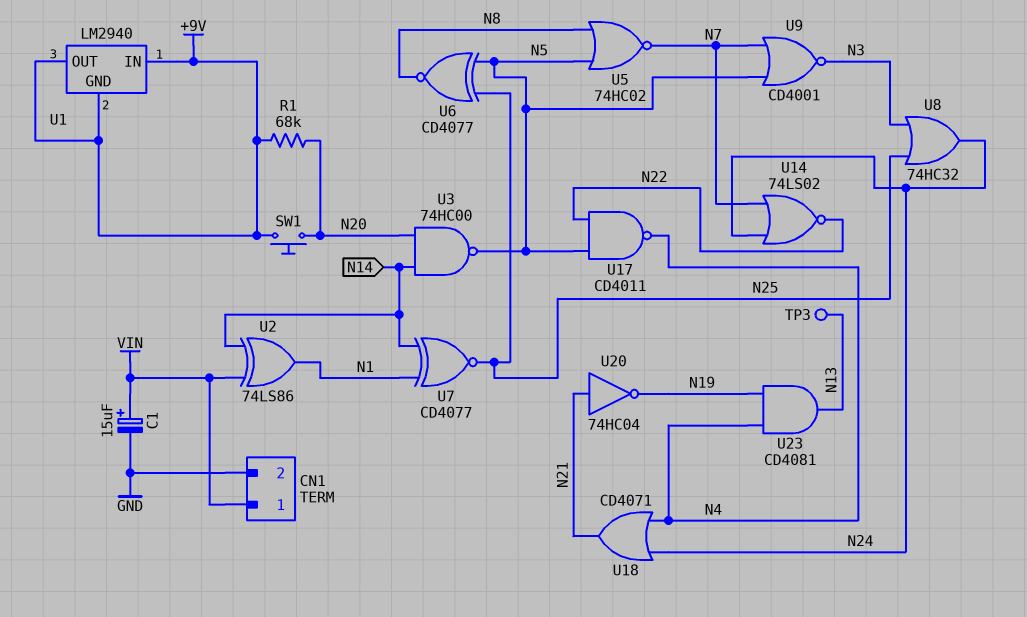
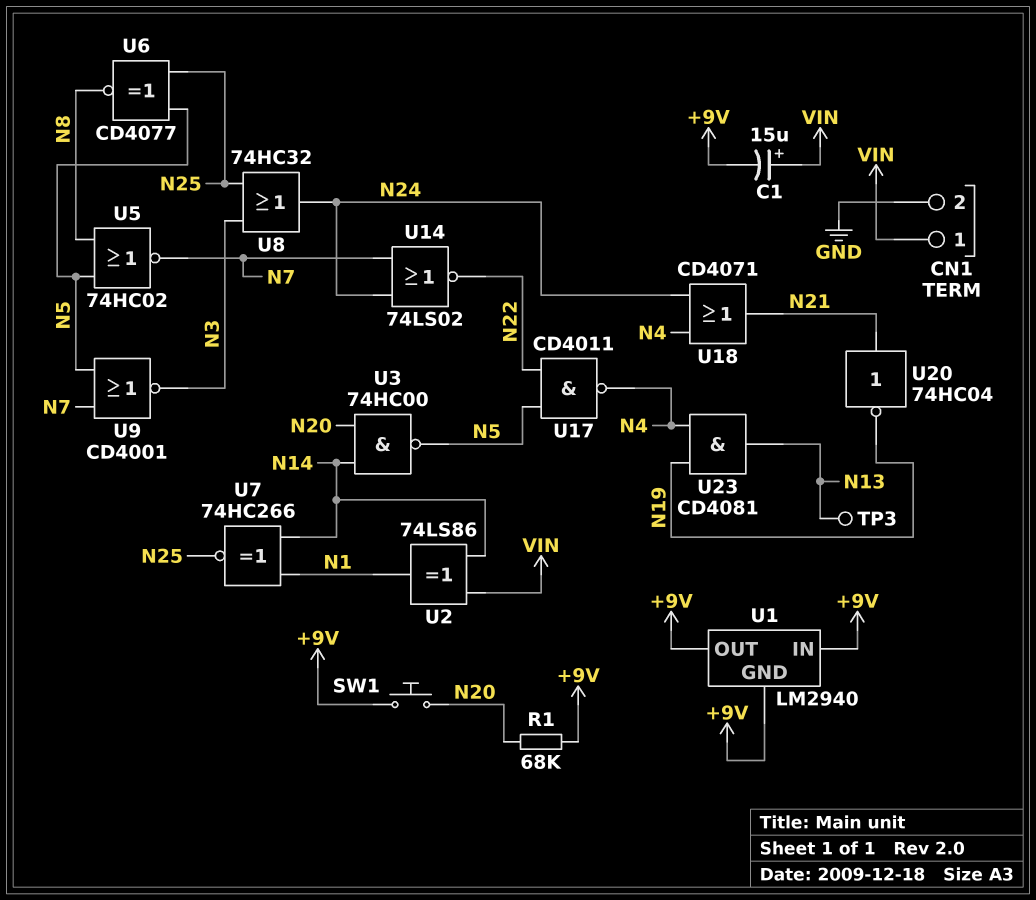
C1: 15uF (plus VIN, minus GND) -> 15uF (plus VIN, minus +9V)
U7: XNOR CD4077 (in N1, in N14, out N25) -> XNOR 74HC266 (in N1, in N14, out N25)

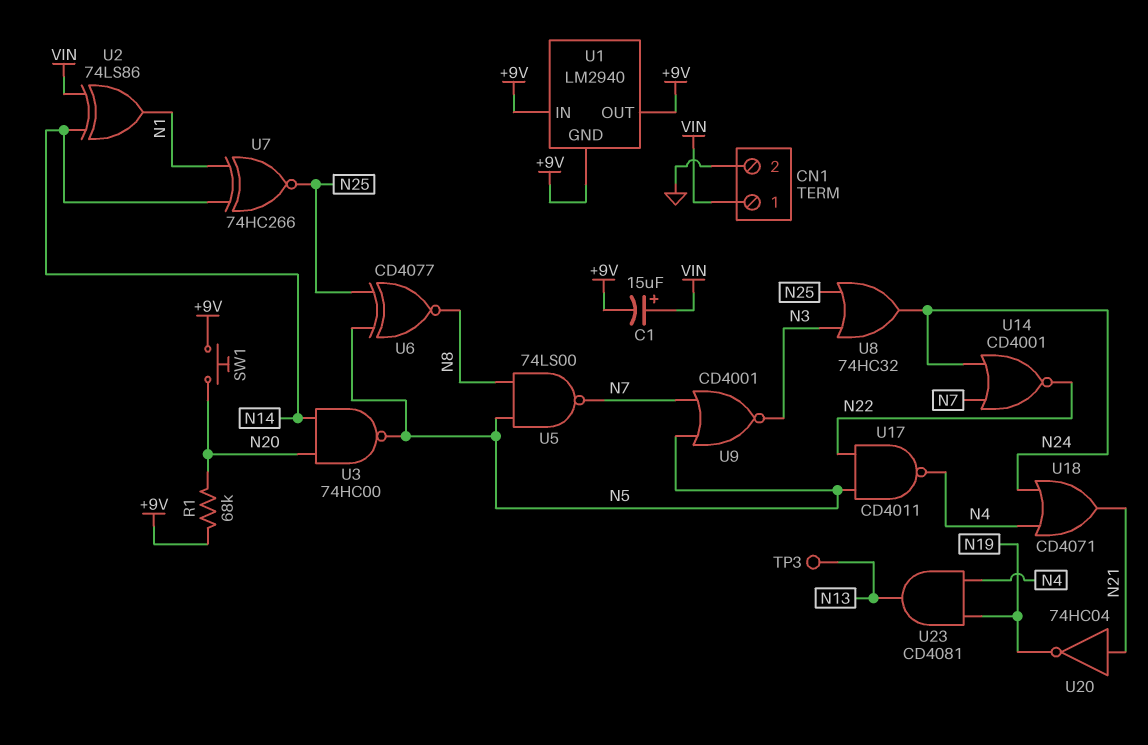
U5: NOR 74HC02 (in N5, in N8, out N7) -> NAND 74LS00 (in N5, in N8, out N7)
U14: NOR 74LS02 (in N7, in N24, out N22) -> NOR CD4001 (in N7, in N24, out N22)

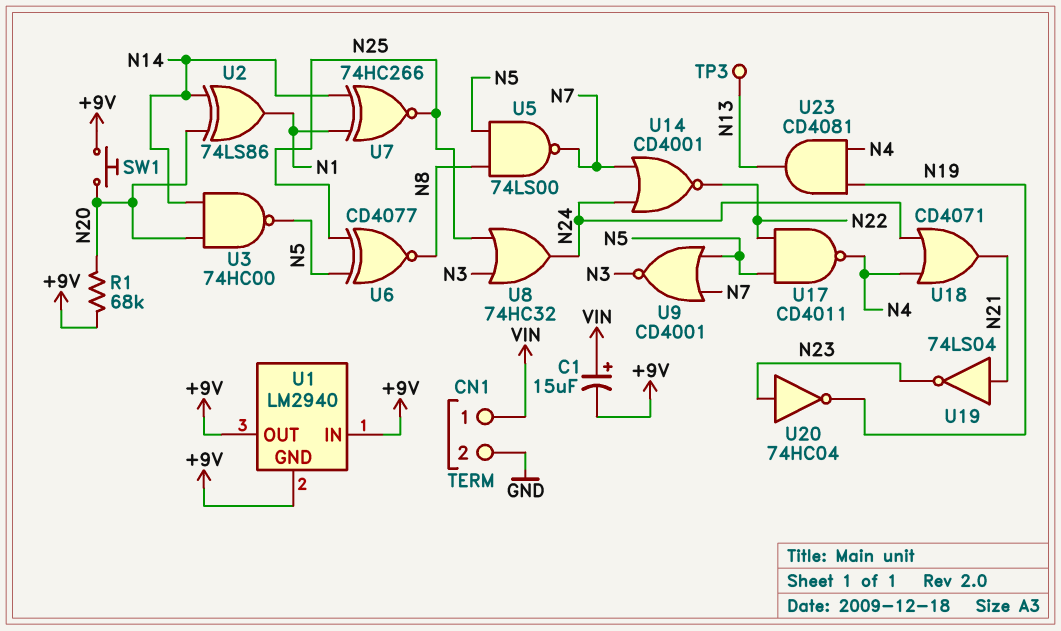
U2: XOR 74LS86 (in N14, in VIN, out N1) -> XOR 74LS86 (in N14, in N20, out N1)
U19: none -> NOT 74LS04 (in N21, out N23)
U20: NOT 74HC04 (in N21, out N19) -> NOT 74HC04 (in N23, out N19)

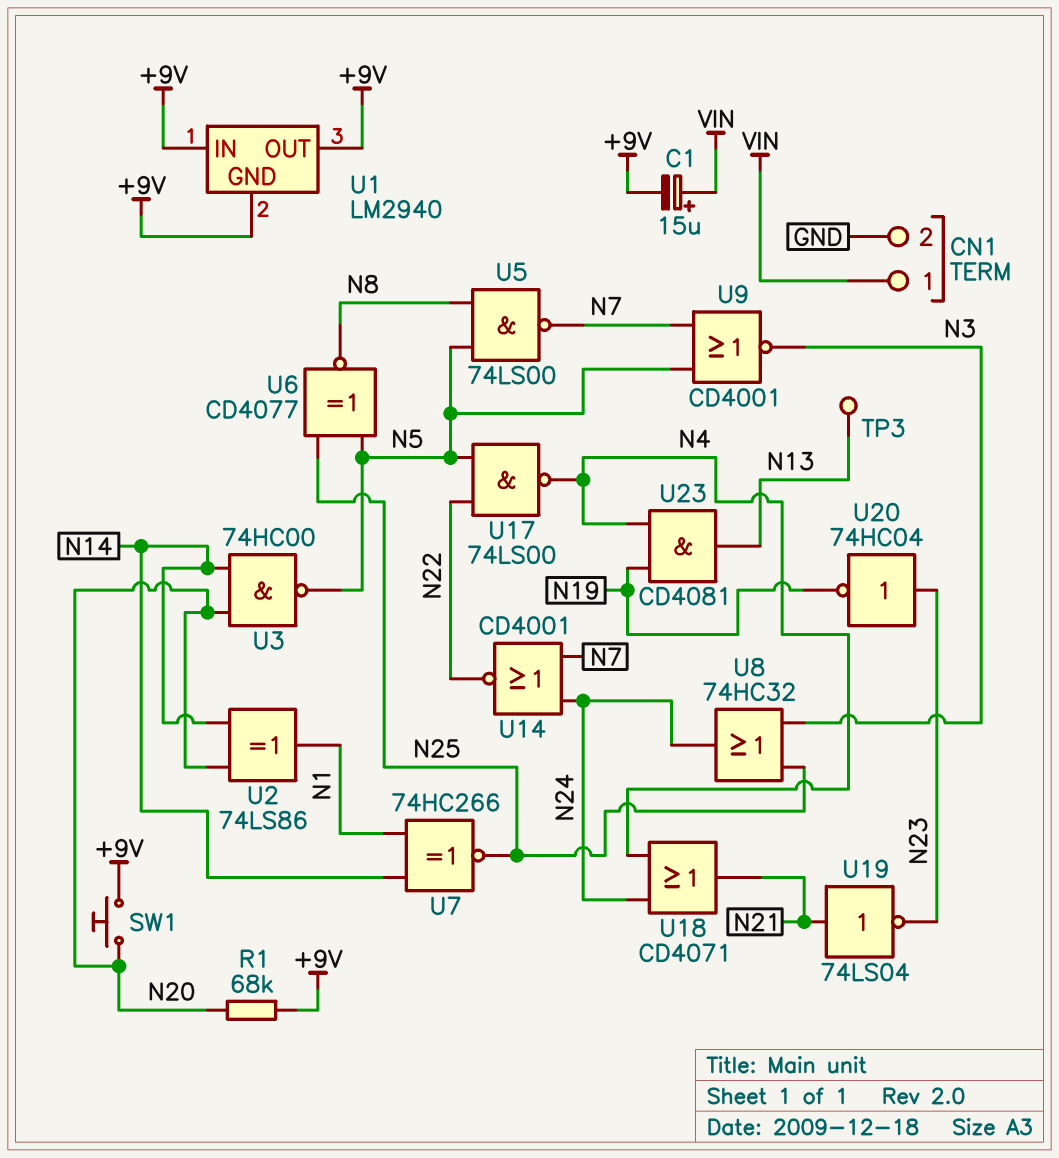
U17: NAND CD4011 (in N5, in N22, out N4) -> NAND 74LS00 (in N5, in N22, out N4)

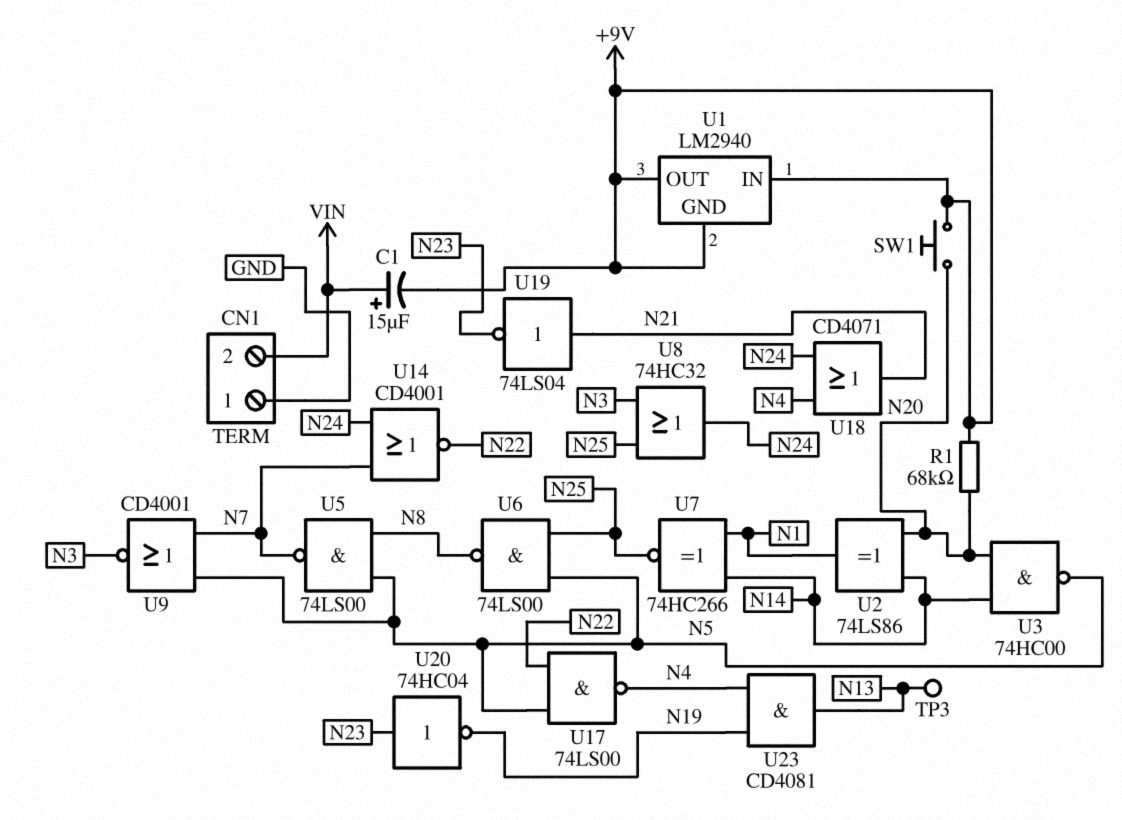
CN1 pin 1: VIN -> GND
CN1 pin 2: GND -> VIN
U6: XNOR CD4077 (in N5, in N25, out N8) -> NAND 74LS00 (in N5, in N25, out N8)

